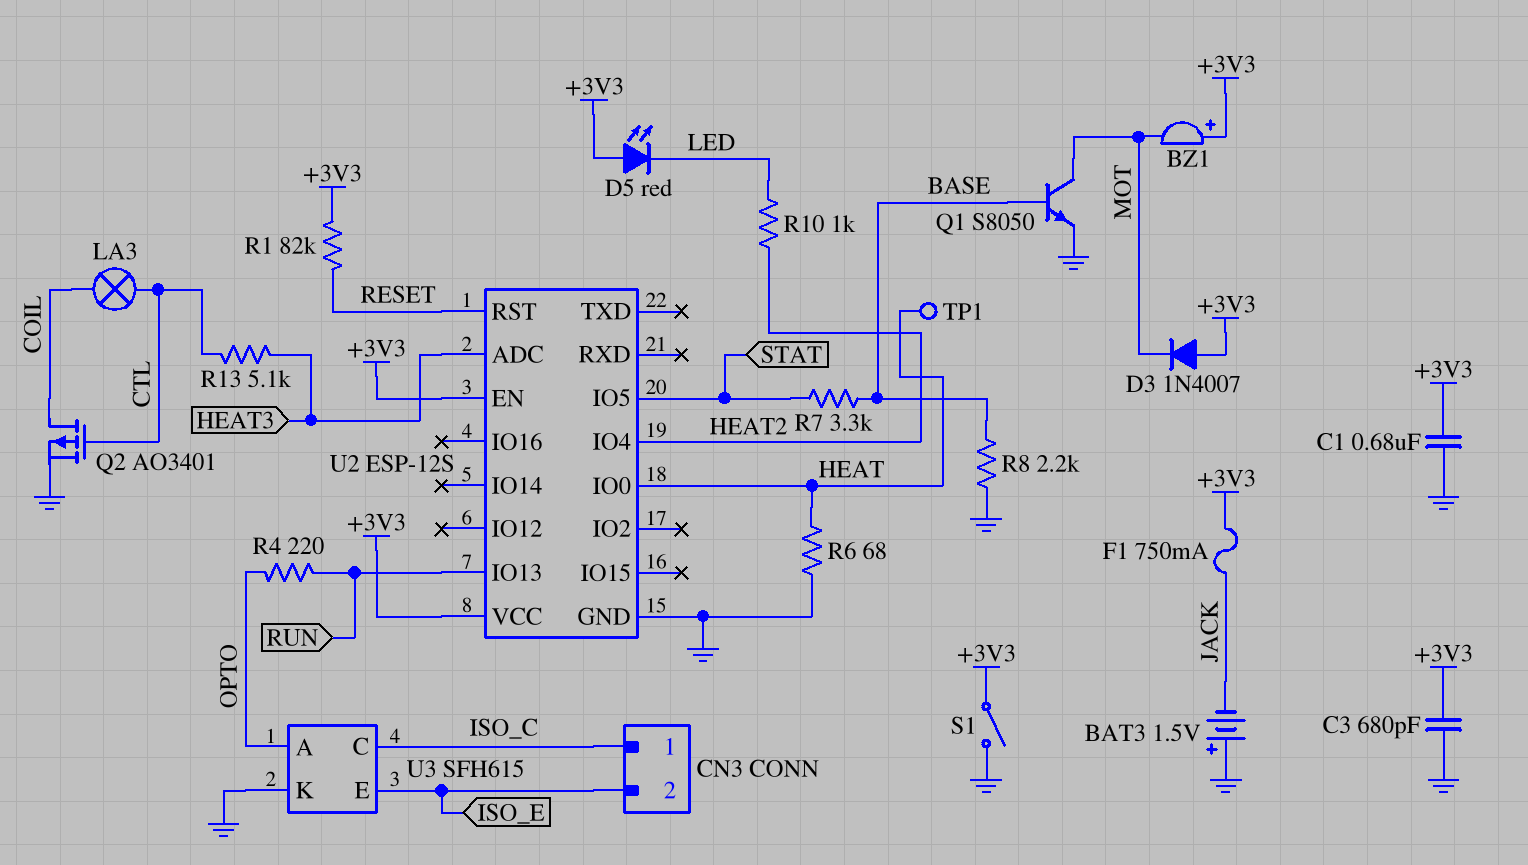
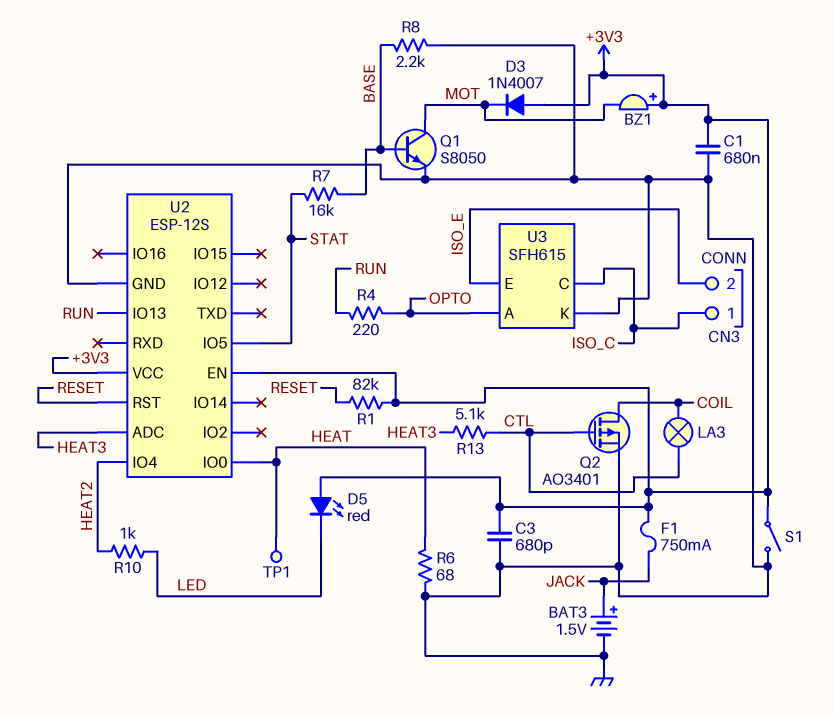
BAT3: 1.5V (plus GND, minus JACK) -> 1.5V (plus JACK, minus GND)
R7: 3.3k (BASE, STAT) -> 16k (BASE, STAT)

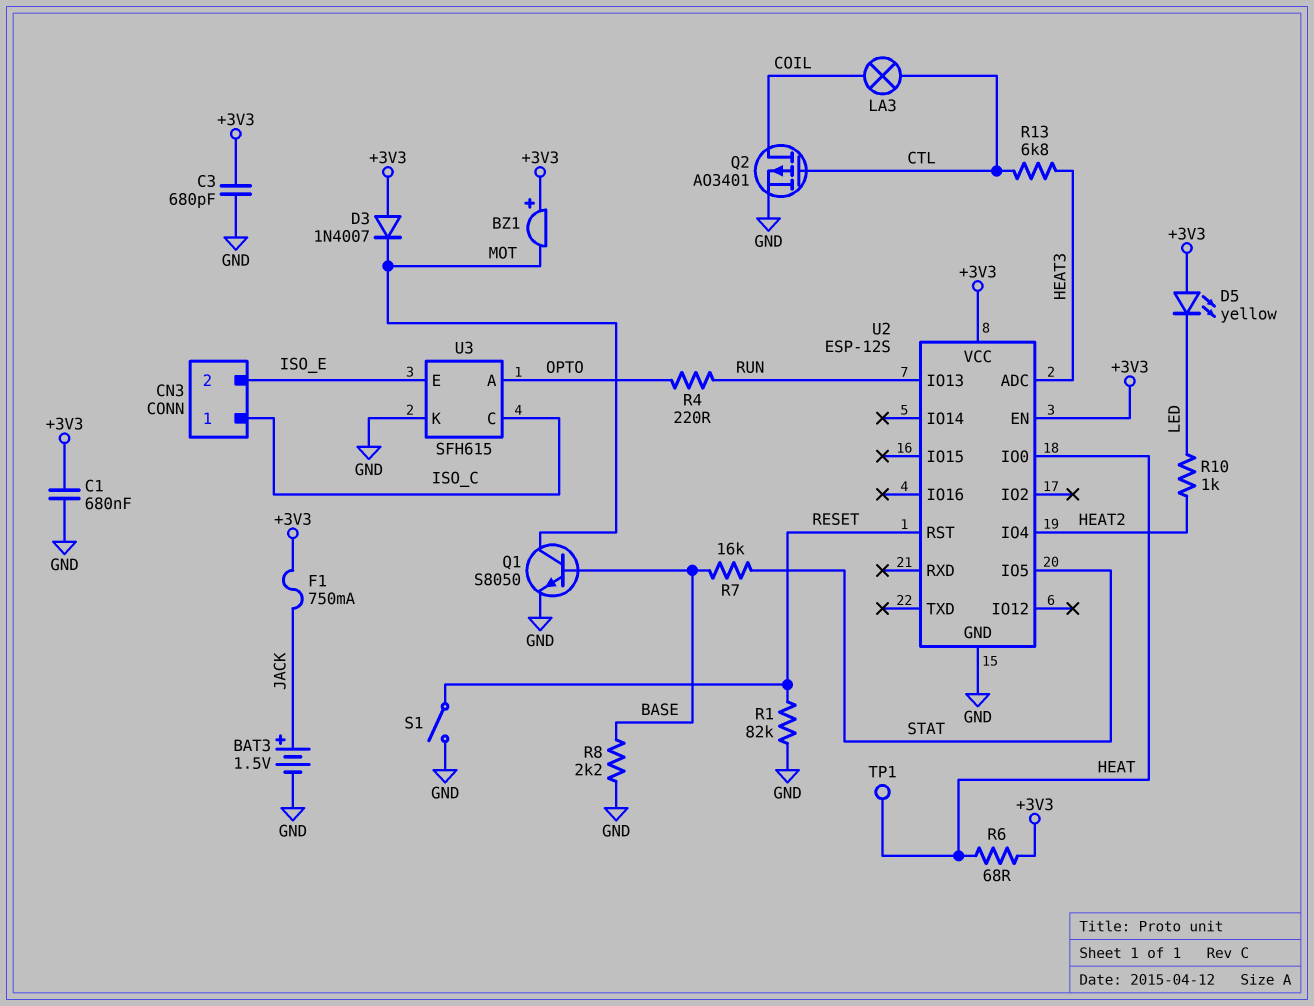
D5: LED red (A +3V3, K LED) -> LED yellow (A +3V3, K LED)
R1: 82k (+3V3, RESET) -> 82k (GND, RESET)
R6: 68 (GND, HEAT) -> 68 (+3V3, HEAT)
R13: 5.1k (CTL, HEAT3) -> 6.8k (CTL, HEAT3)
S1: switch (+3V3, GND) -> switch (GND, RESET)

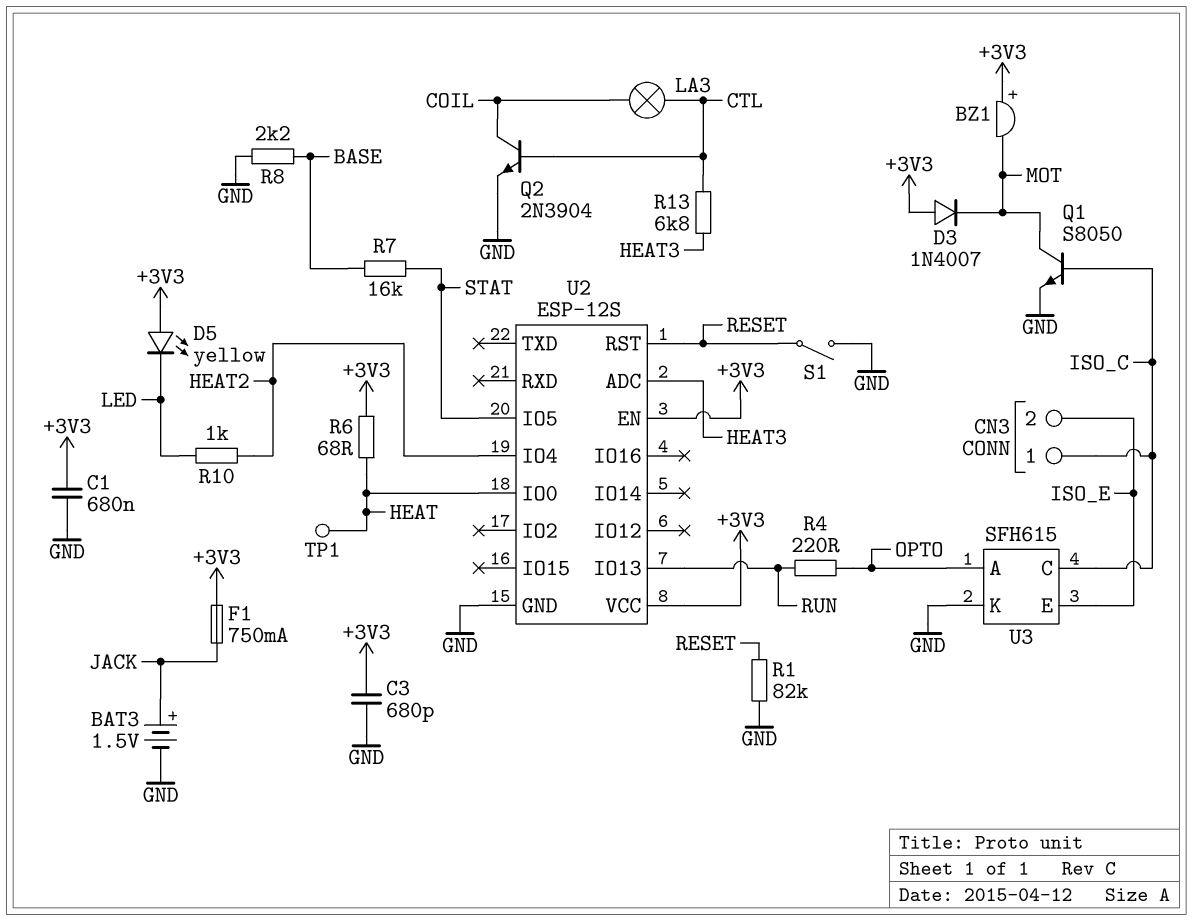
Q1: NPN S8050 (B BASE, C MOT, E GND) -> NPN S8050 (B ISO_C, C MOT, E GND)
Q2: PMOS AO3401 (G CTL, D COIL, S GND) -> NPN 2N3904 (B CTL, C COIL, E GND)

